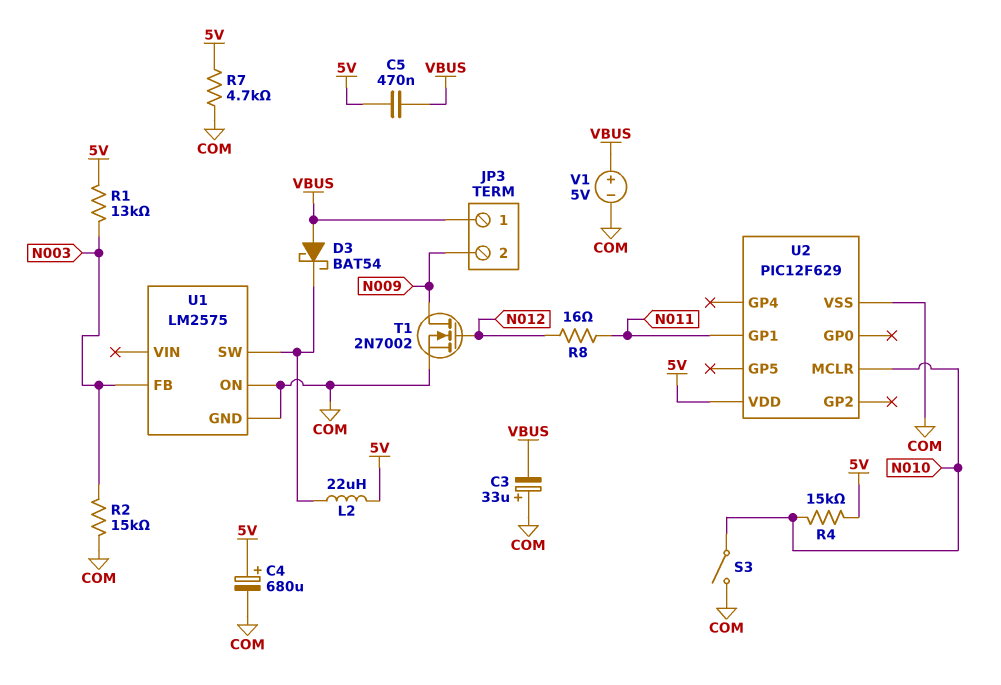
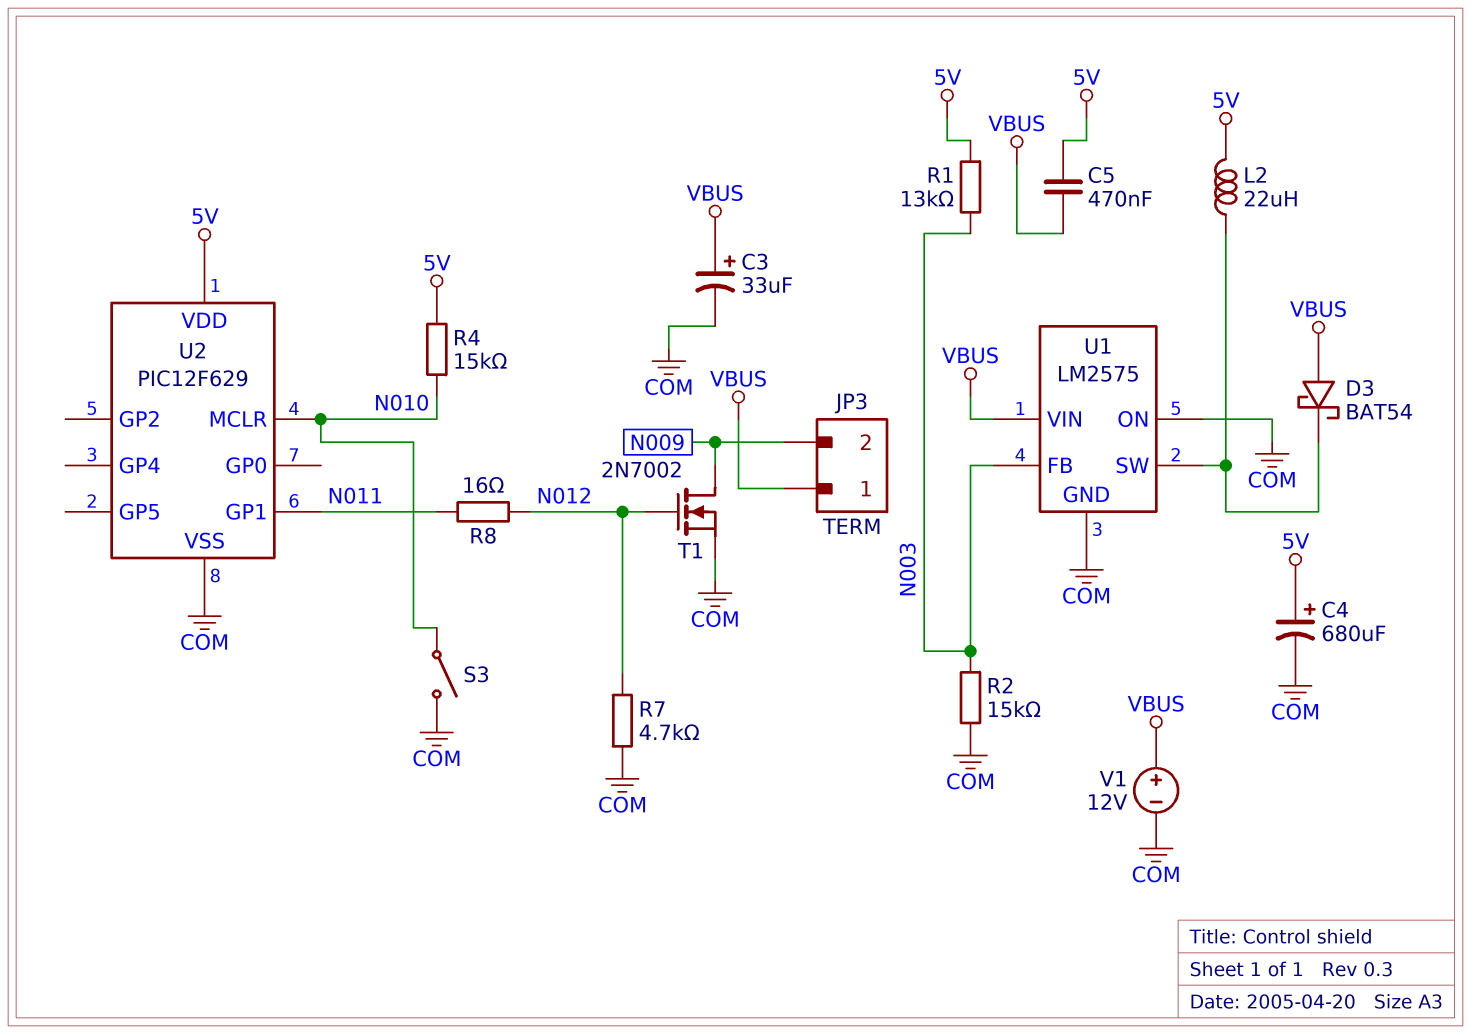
C3: 33uF (plus COM, minus VBUS) -> 33uF (plus VBUS, minus COM)
R7: 4.7k (5V, COM) -> 4.7k (COM, N012)
U1 pin VIN: none -> VBUS
V1: 5V (plus VBUS, minus COM) -> 12V (plus VBUS, minus COM)

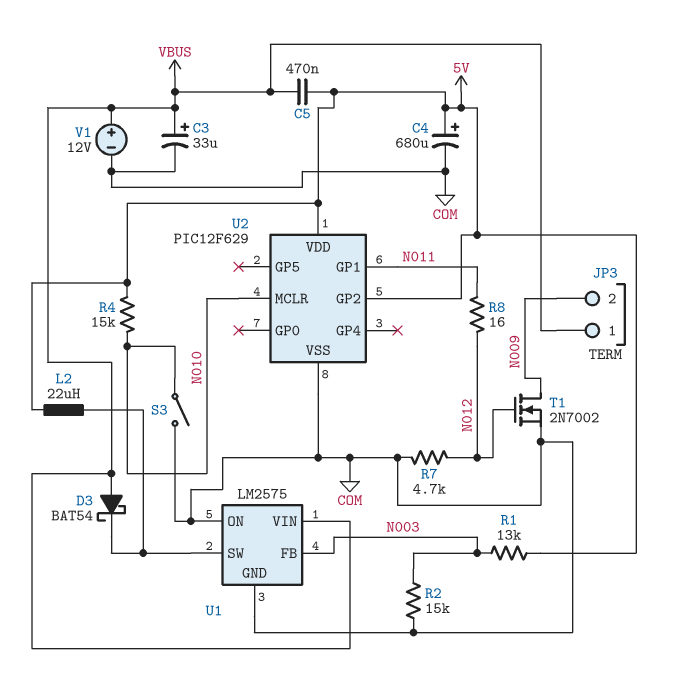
U2 pin GP2: none -> 5V

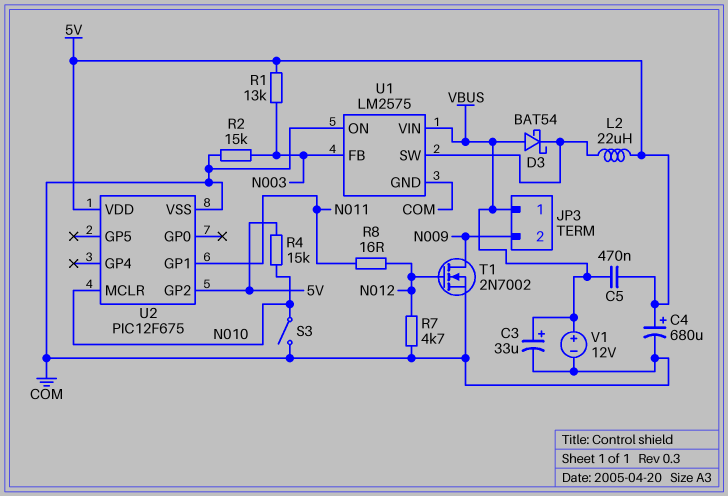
U2: PIC12F629 -> PIC12F675

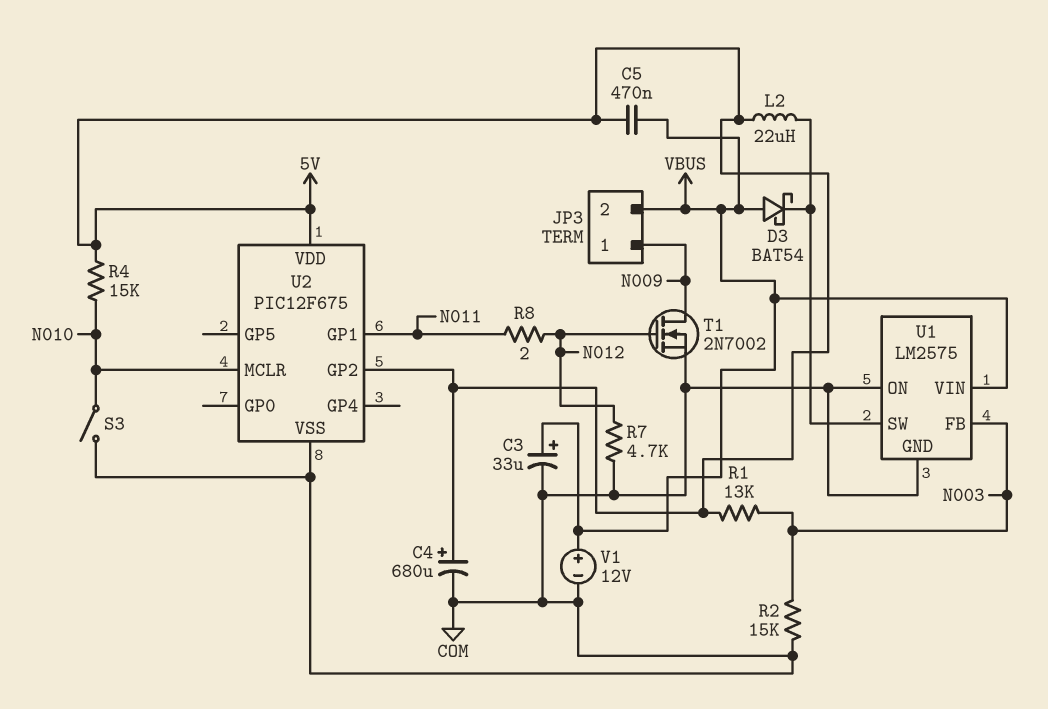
JP3 pin 1: VBUS -> N009
JP3 pin 2: N009 -> VBUS
R8: 16 (N011, N012) -> 2 (N011, N012)

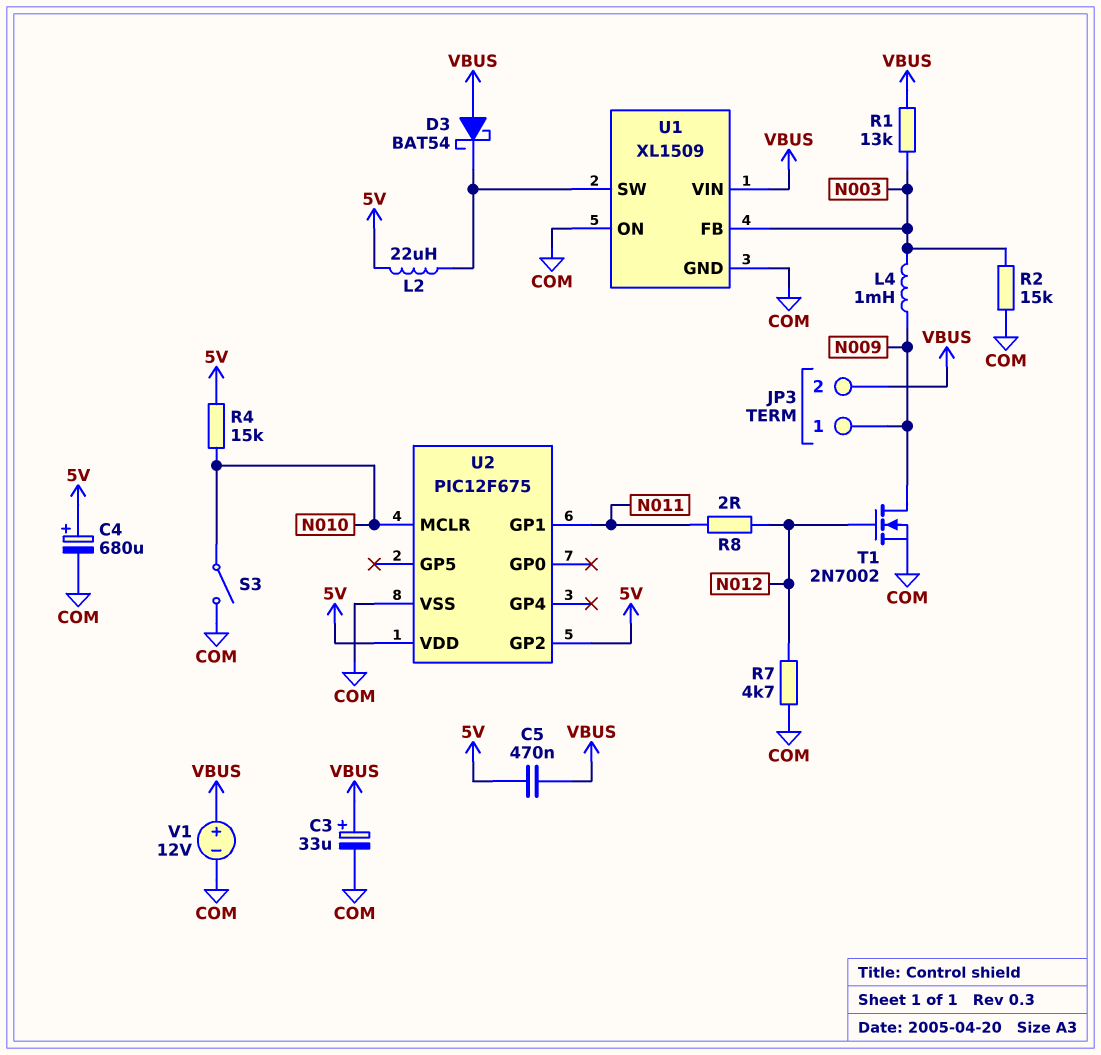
L4: none -> 1mH (N003, N009)
R1: 13k (5V, N003) -> 13k (N003, VBUS)
U1: LM2575 -> XL1509

